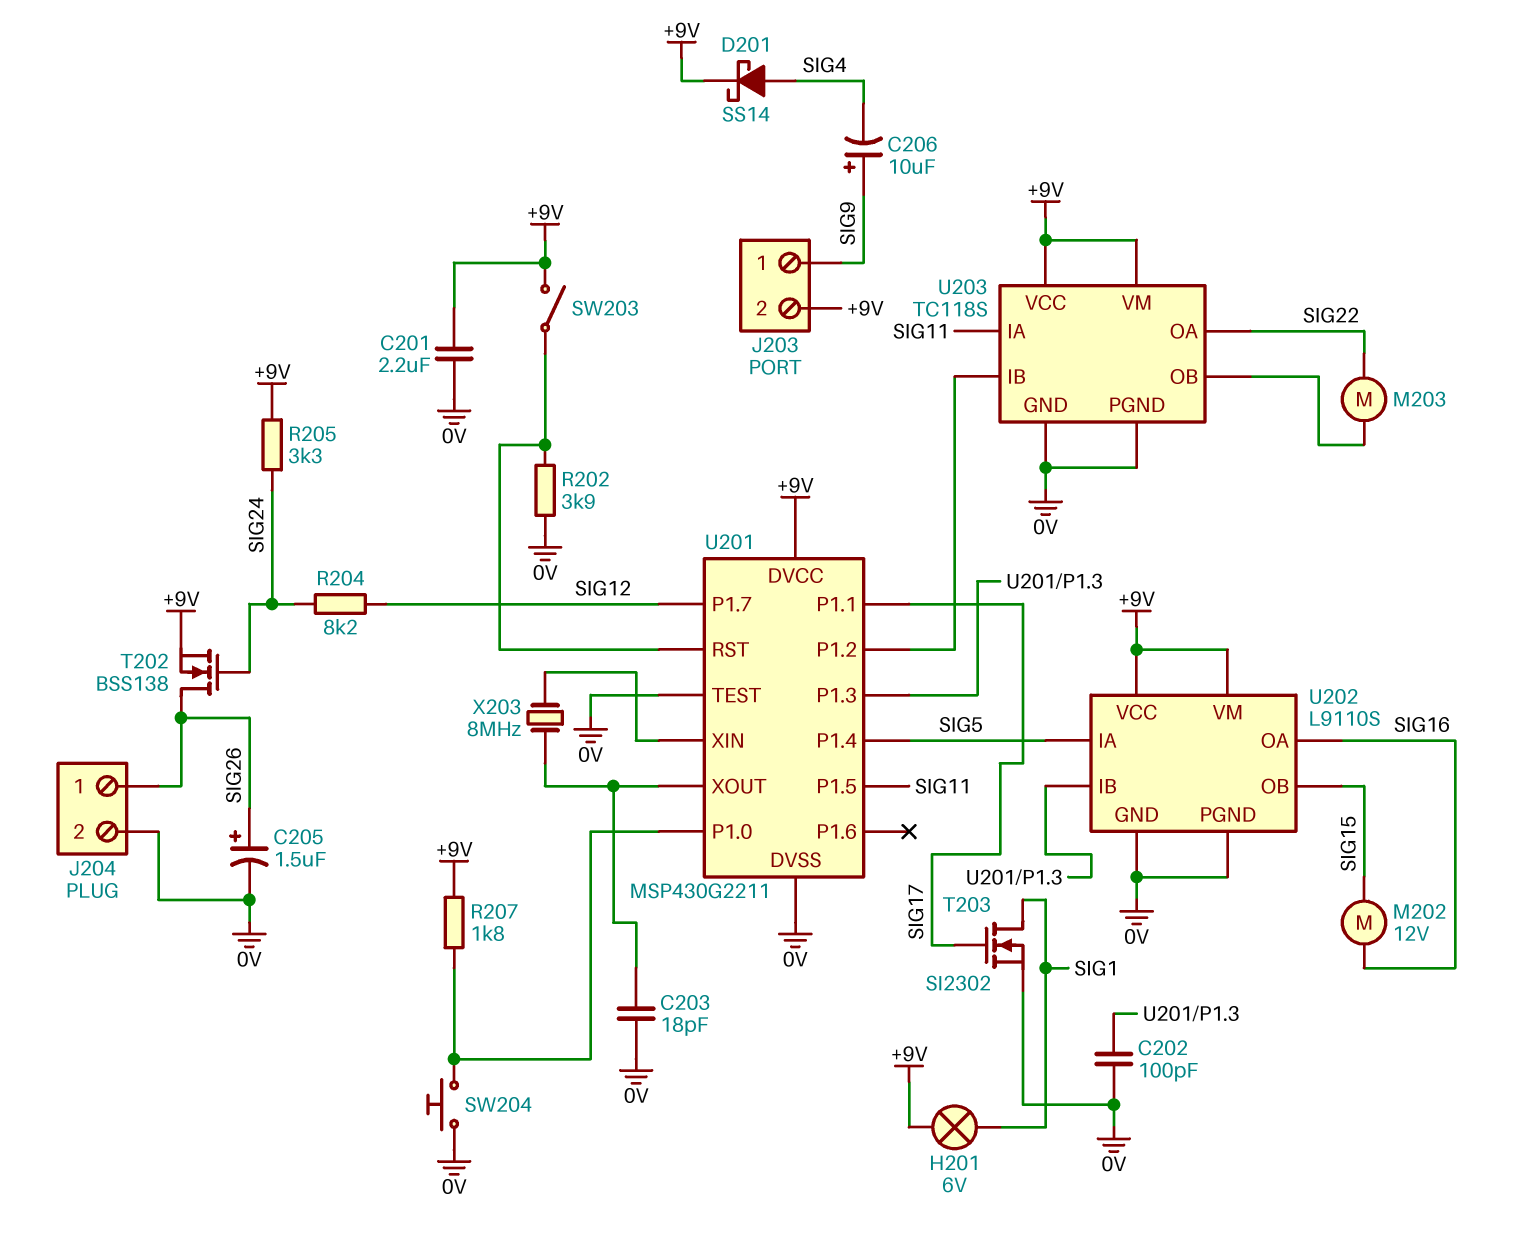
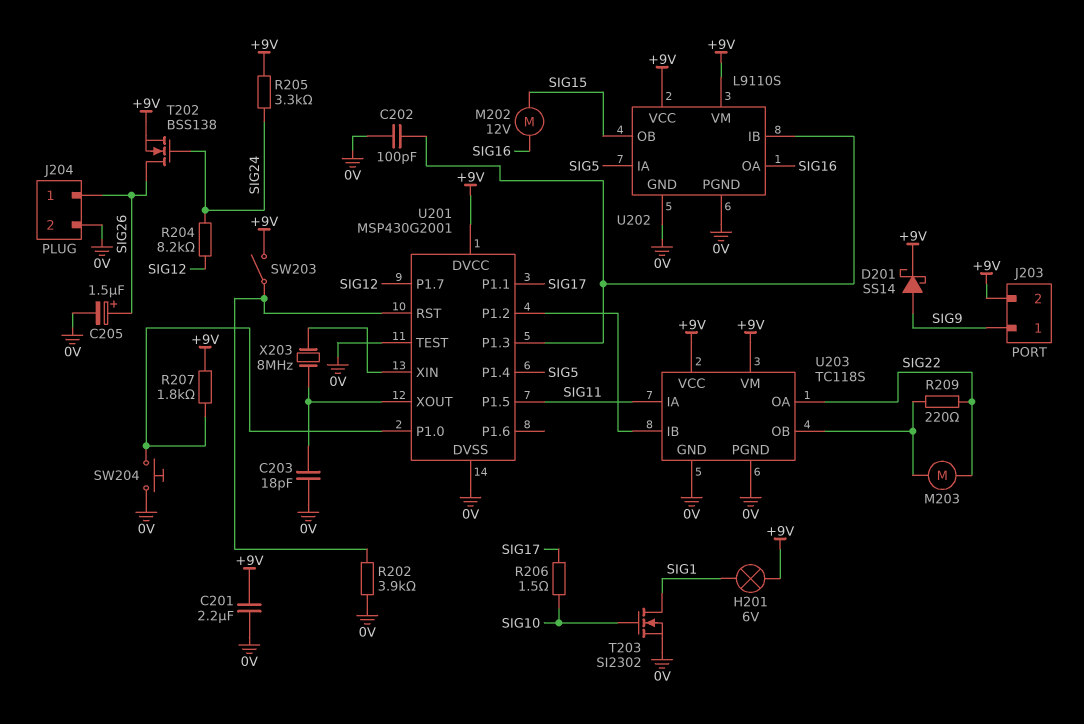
C206: 10uF (plus SIG9, minus SIG4) -> none
D201: schottky SS14 (A SIG4, K +9V) -> schottky SS14 (A SIG9, K +9V)
R206: none -> 1.5 (SIG10, SIG17)
R209: none -> 220 (SIG22, U203/OB)
T203: NMOS SI2302 (G SIG17, D SIG1, S 0V) -> NMOS SI2302 (G SIG10, D SIG1, S 0V)
U201: MSP430G2211 -> MSP430G2001

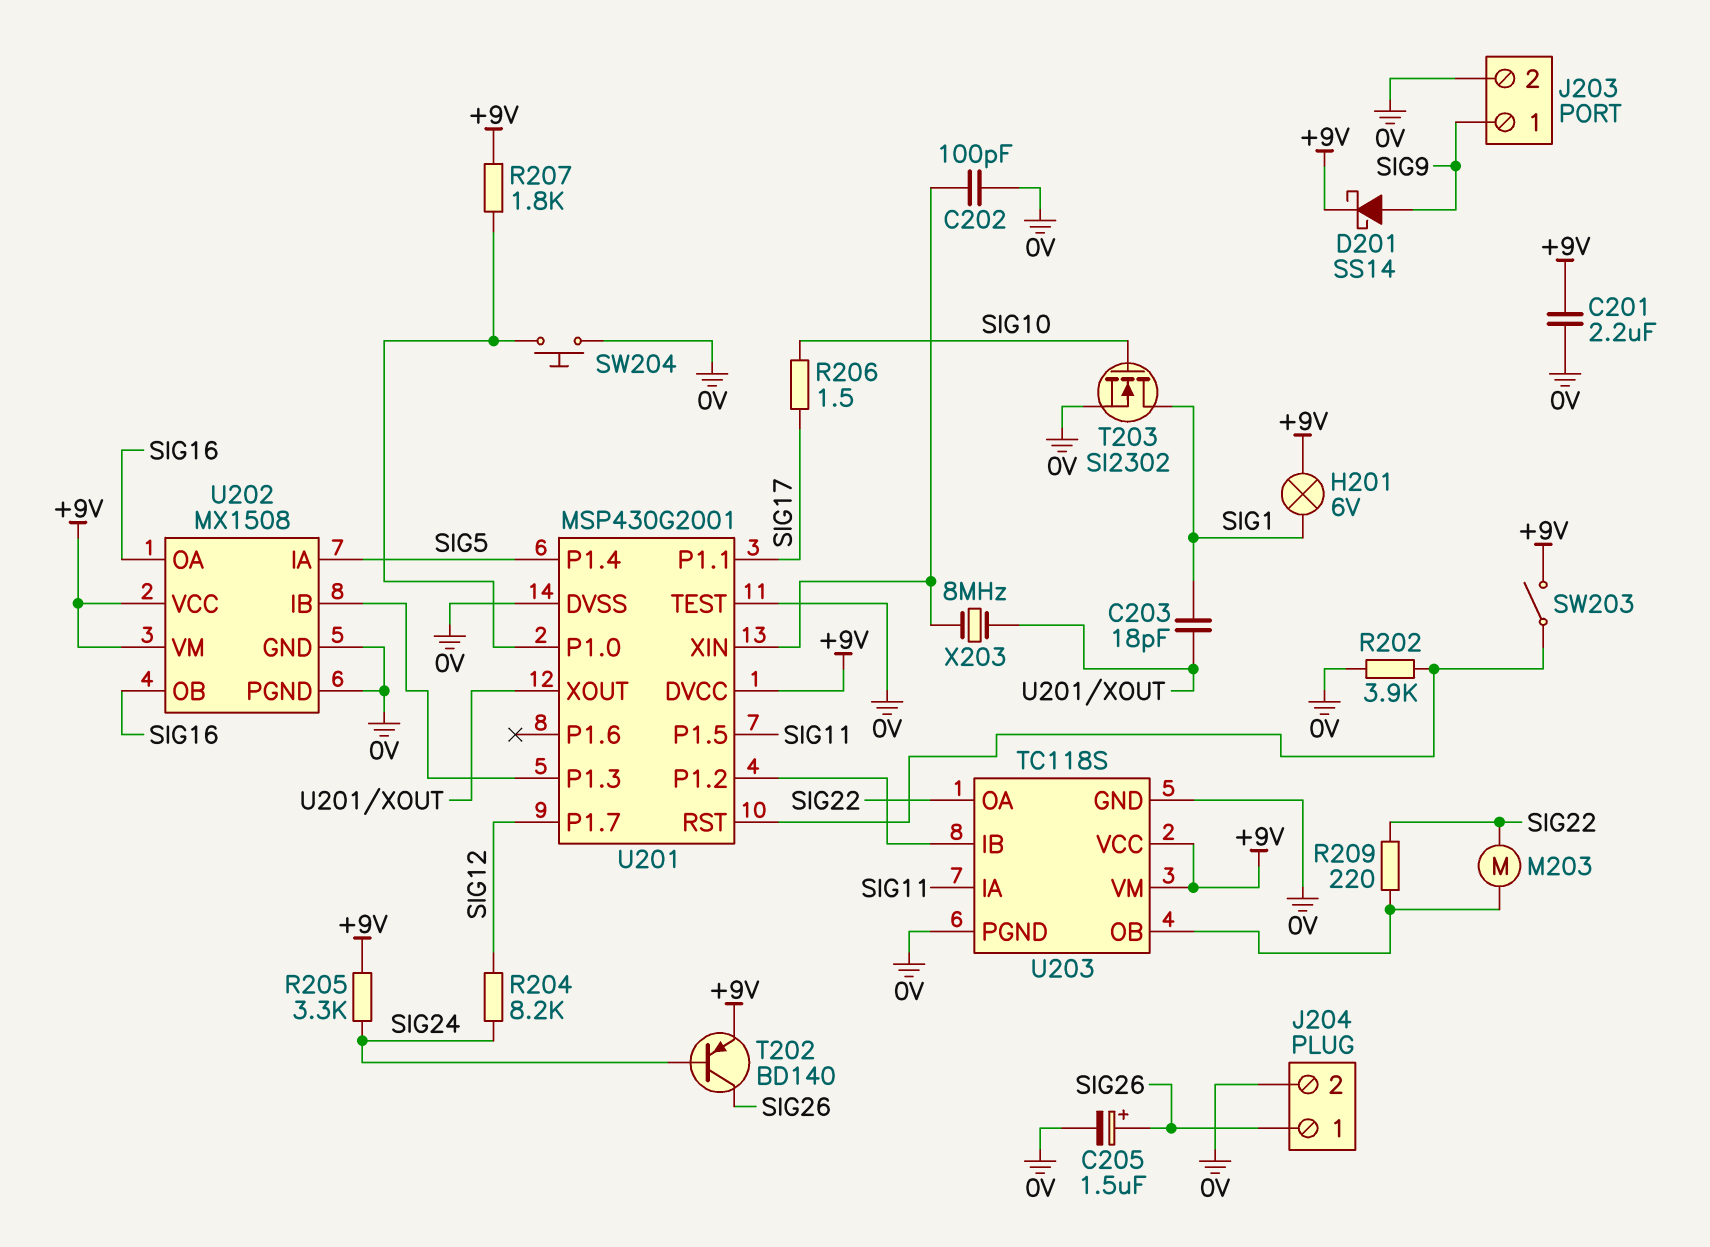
C202: 100pF (0V, U201/P1.3) -> 100pF (0V, U201/XIN)
C203: 18pF (0V, U201/XOUT) -> 18pF (SIG1, U201/XOUT)
J203 pin 2: +9V -> 0V
M202: motor 12V (SIG15, SIG16) -> none
T202: NMOS BSS138 (G SIG24, D SIG26, S +9V) -> PNP BD140 (B SIG24, C SIG26, E +9V)
U202: L9110S -> MX1508
U202 pin OB: SIG15 -> SIG16

